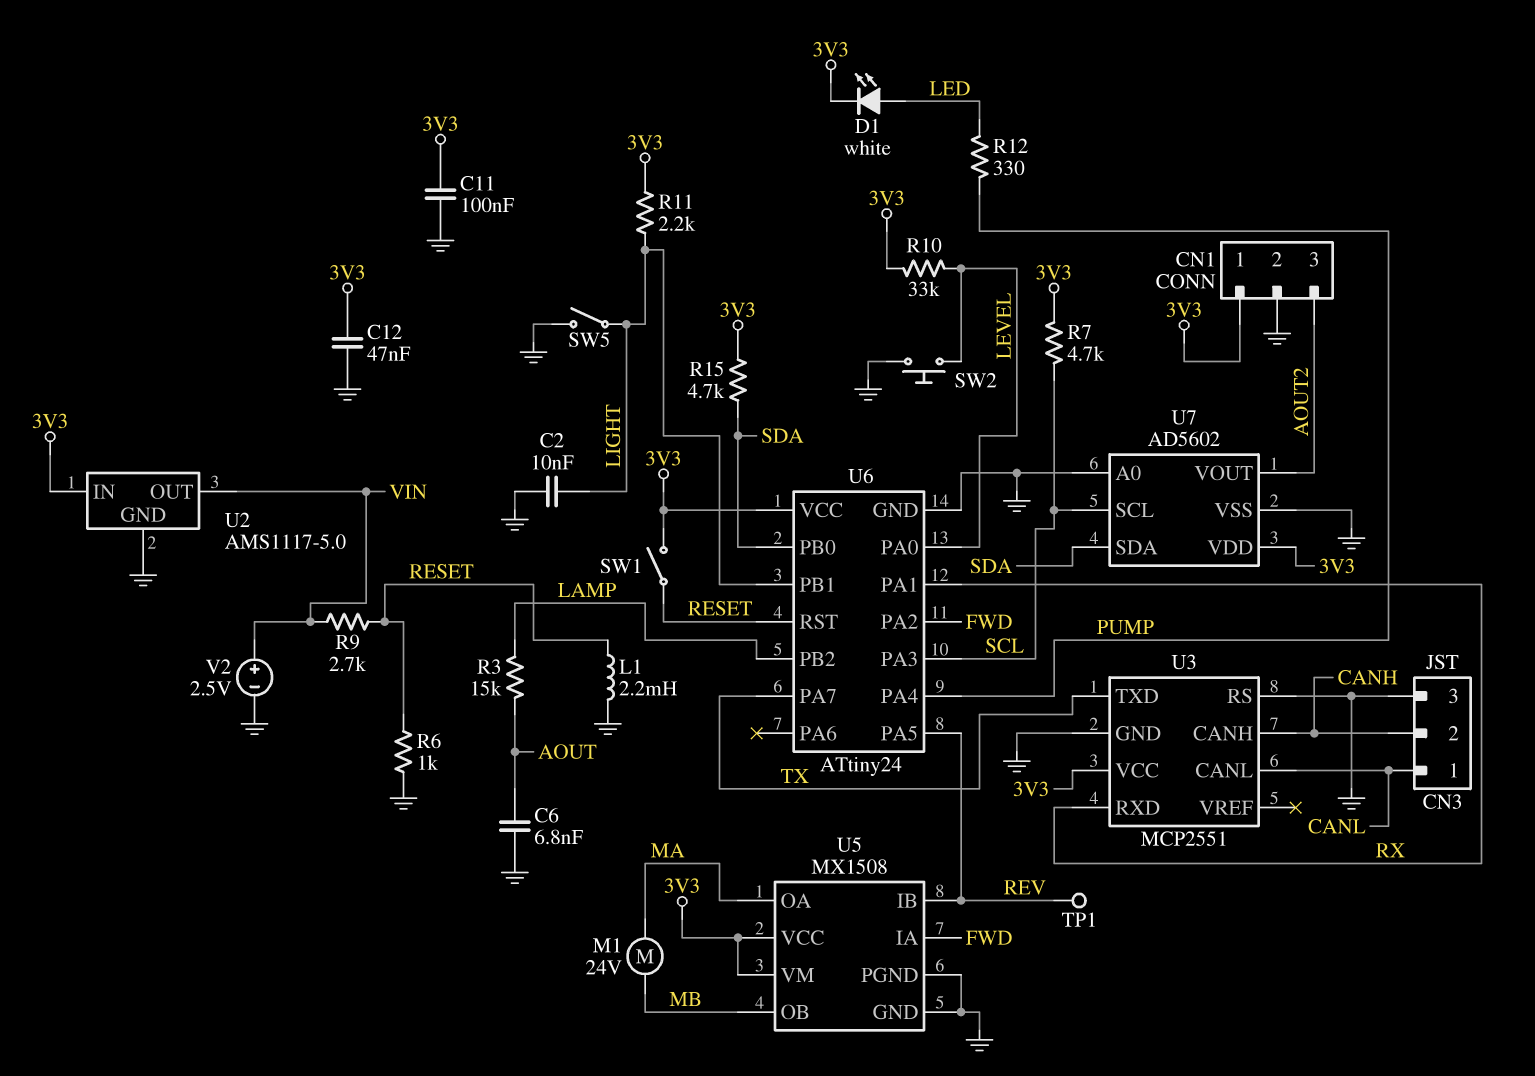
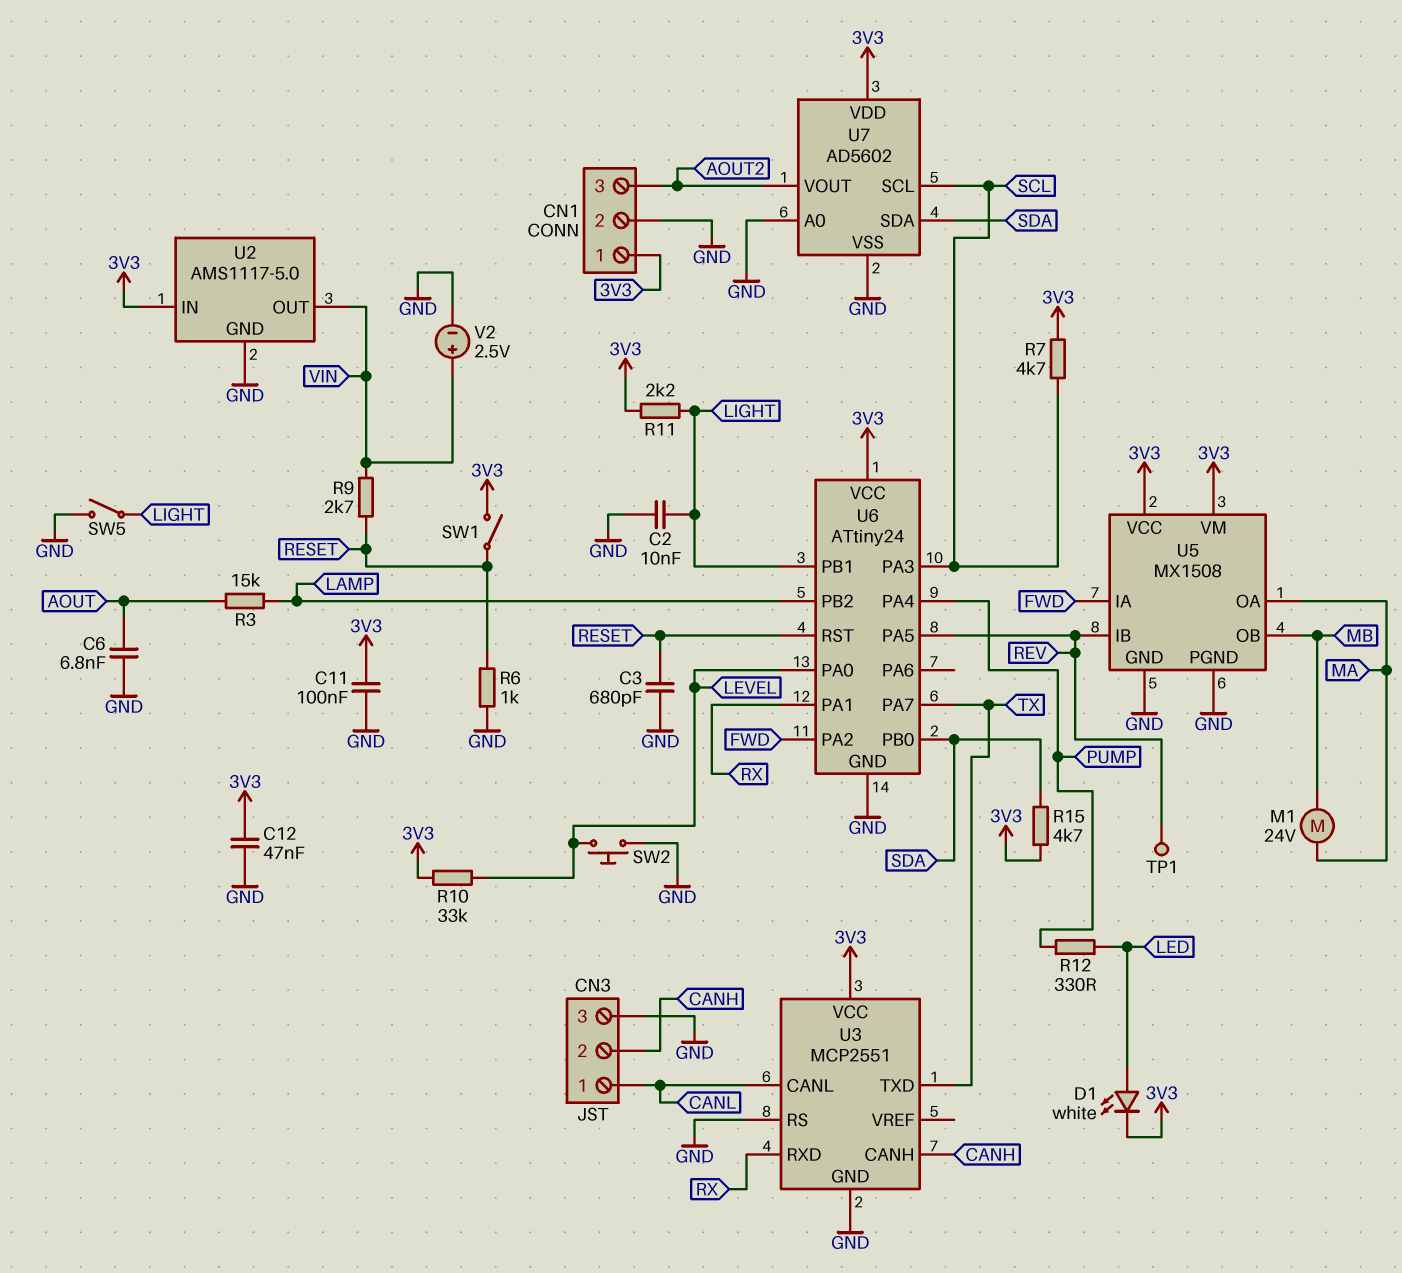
C3: none -> 680pF (GND, RESET)
L1: 2.2mH (GND, RESET) -> none

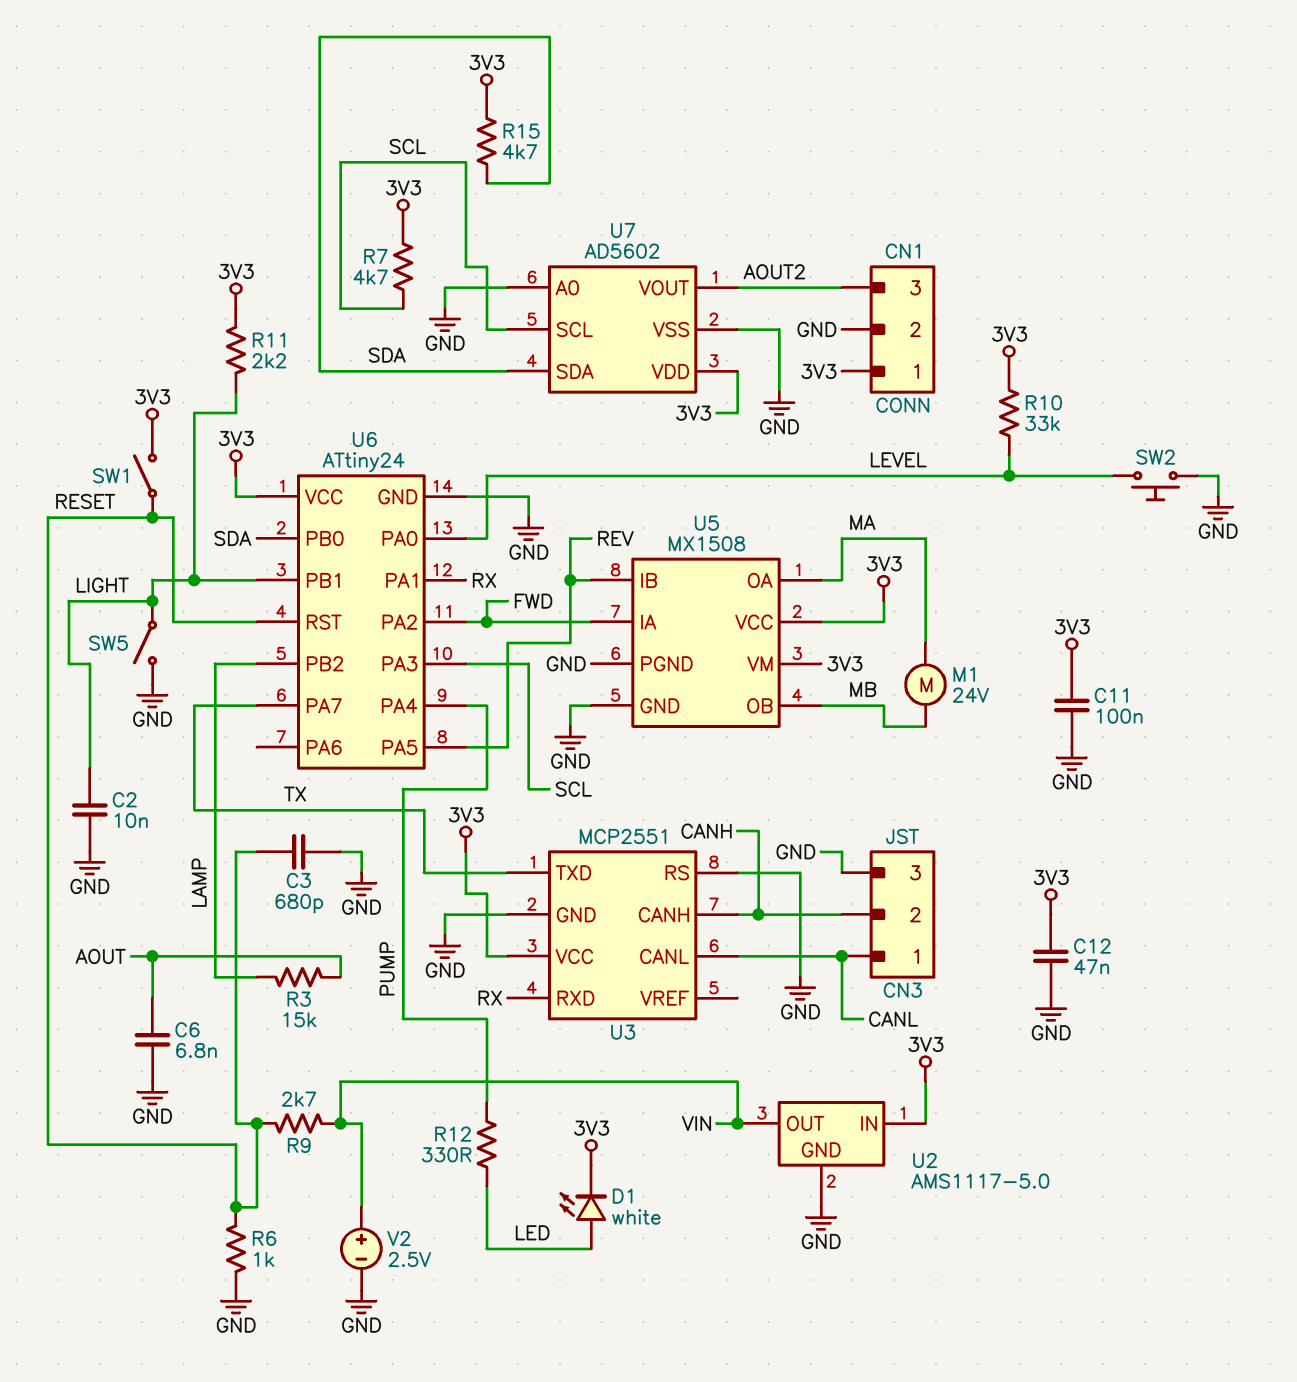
TP1: test point (REV) -> none

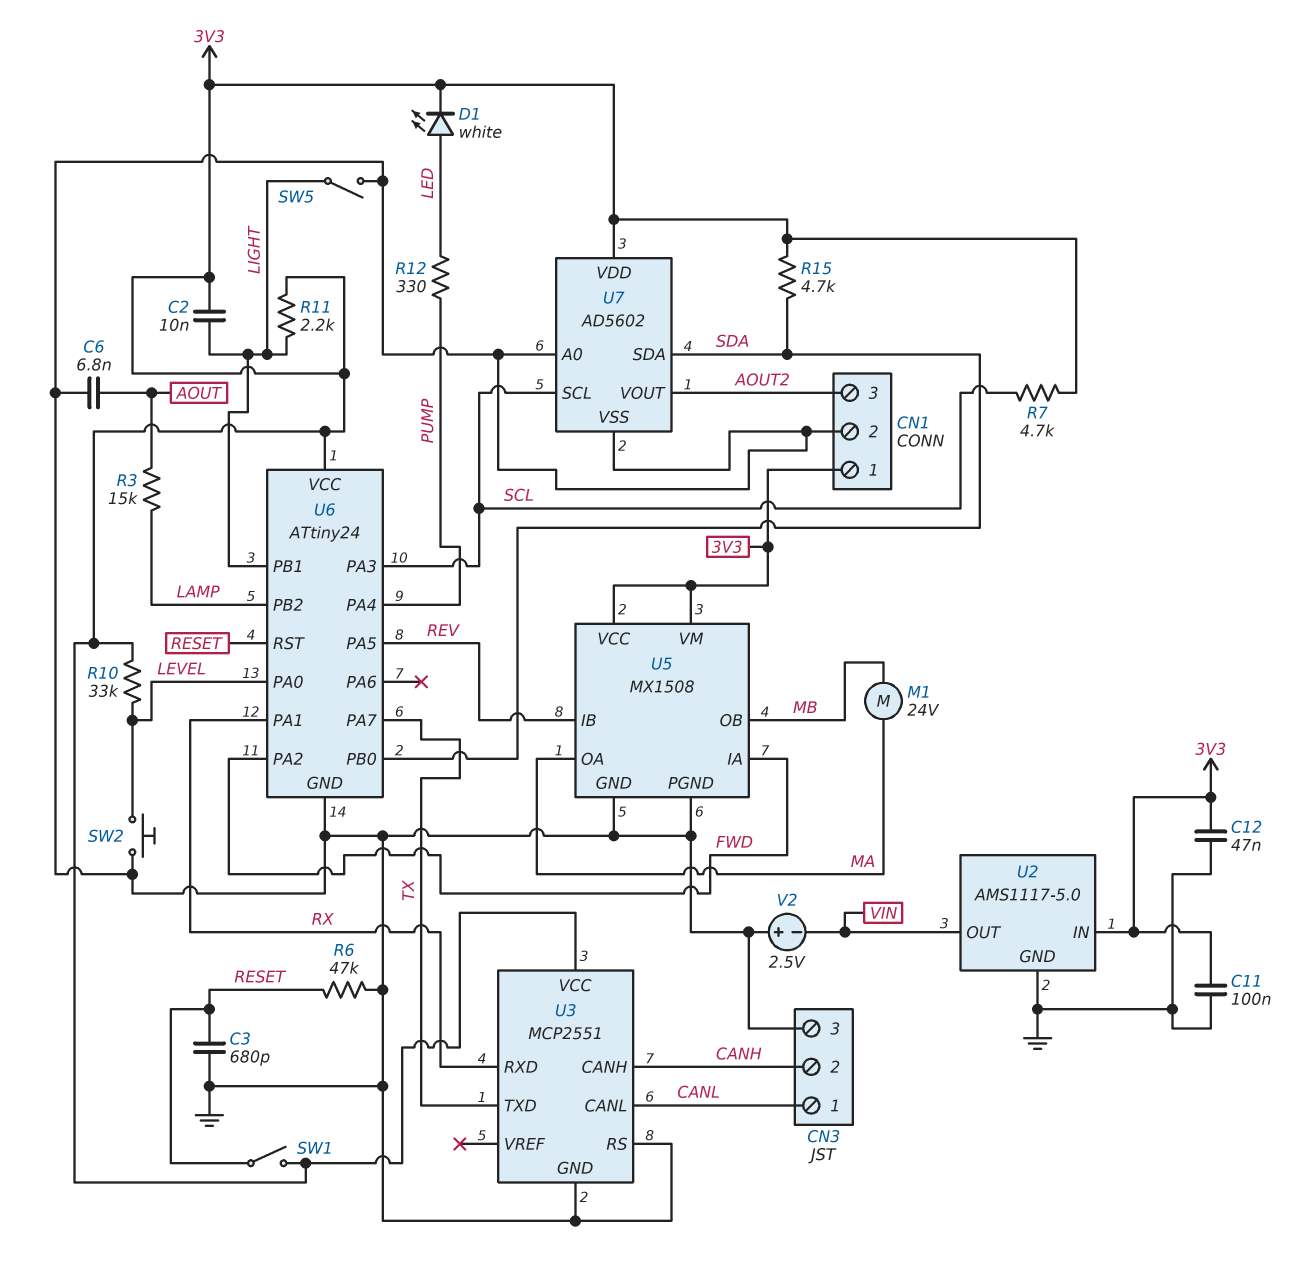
C2: 10nF (GND, LIGHT) -> 10nF (3V3, LIGHT)
R6: 1k (GND, RESET) -> 47k (GND, RESET)
R9: 2.7k (RESET, VIN) -> none
V2: 2.5V (plus VIN, minus GND) -> 2.5V (plus GND, minus VIN)

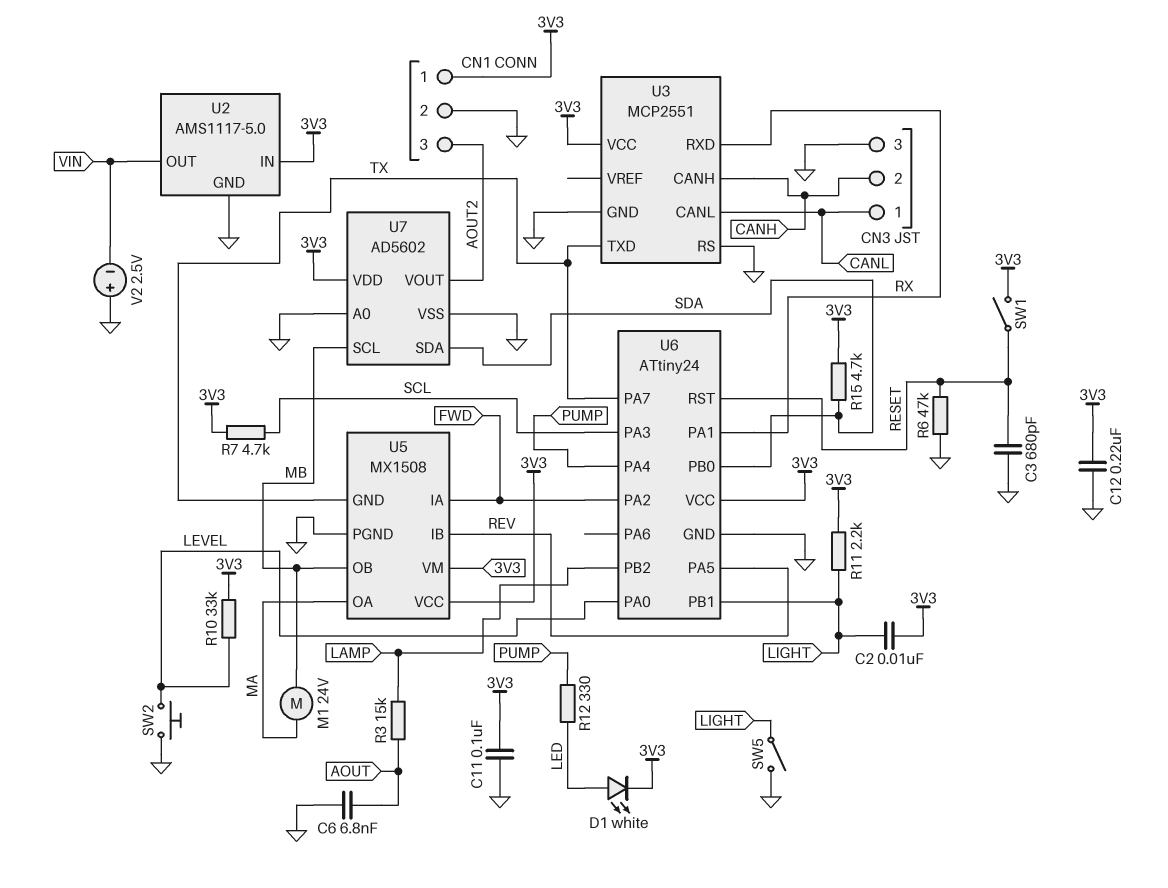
C12: 47nF (3V3, GND) -> 220nF (3V3, GND)
U5 pin GND: GND -> TX
U7 pin SCL: SCL -> MB

